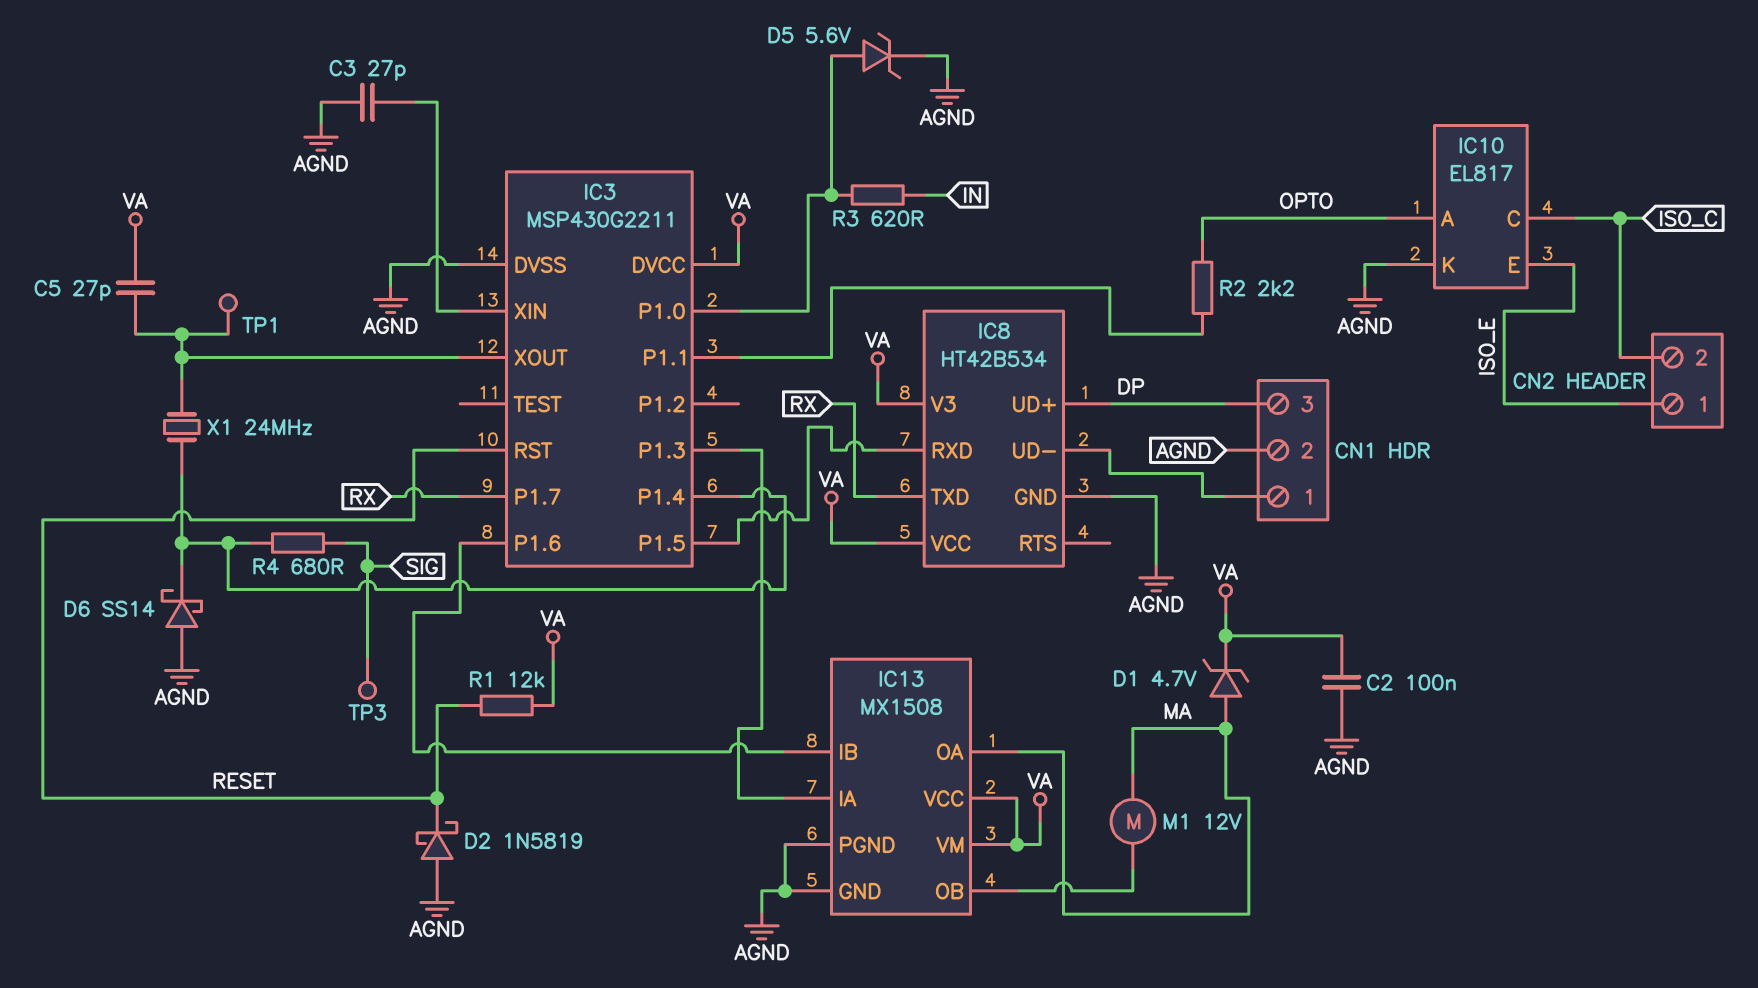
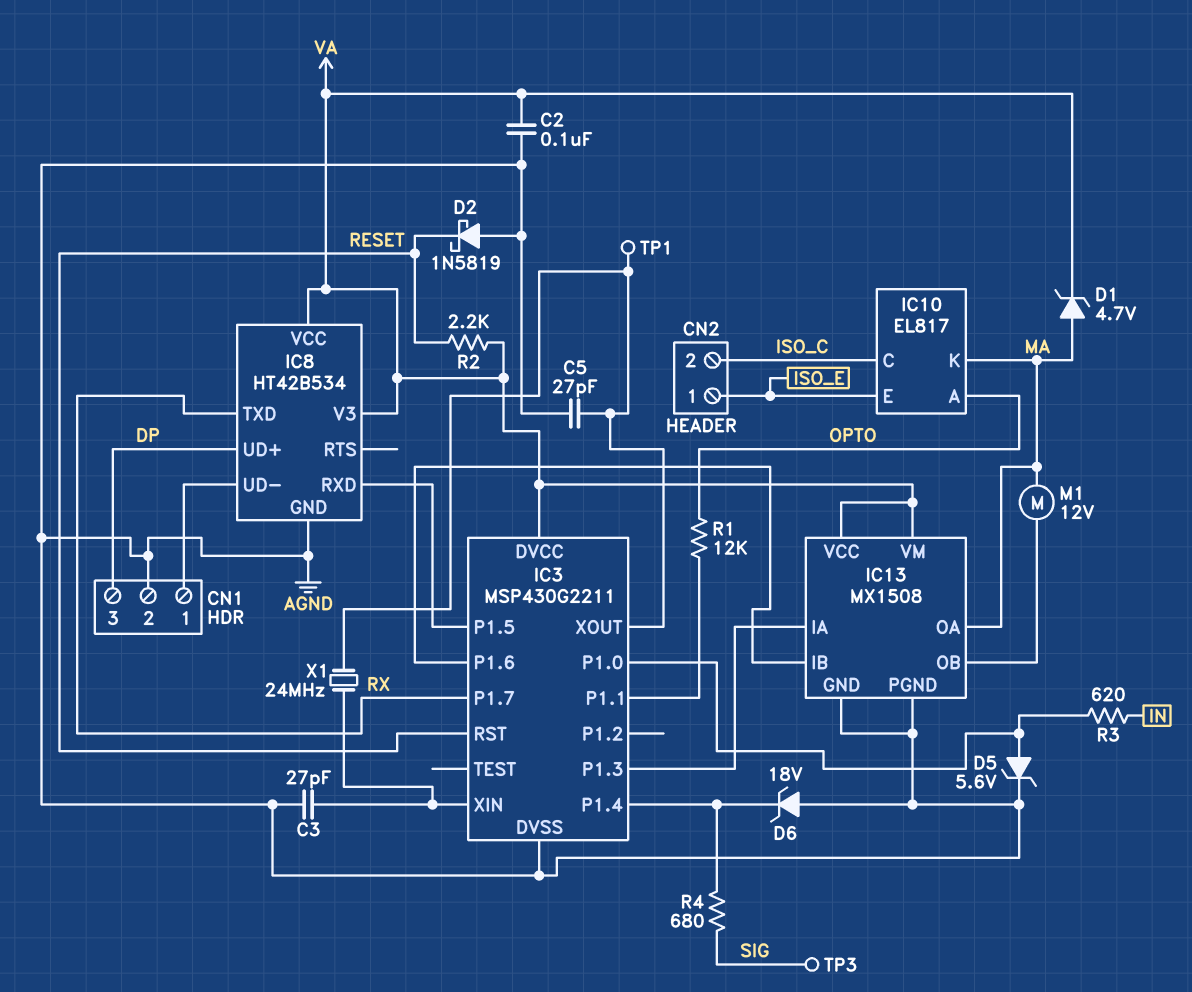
C5: 27pF (IC3/XOUT, VA) -> 27pF (AGND, IC3/XOUT)
D6: schottky SS14 (A AGND, K IC3/P1.4) -> zener 18V (A AGND, K IC3/P1.4)
IC10 pin K: AGND -> MA
R1: 12k (RESET, VA) -> 12k (IC3/P1.1, OPTO)
R2: 2.2k (IC3/P1.1, OPTO) -> 2.2k (RESET, VA)
X1: 24MHz (IC3/P1.4, IC3/XOUT) -> 24MHz (IC3/XIN, IC3/XOUT)

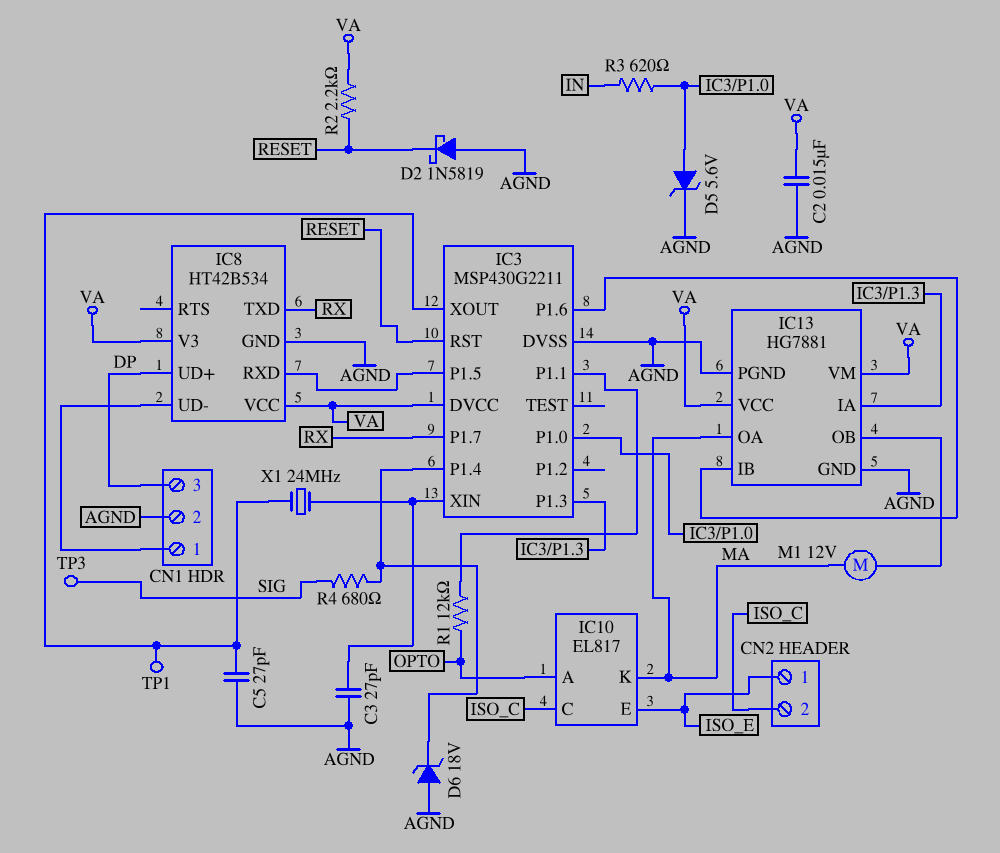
C2: 100nF (AGND, VA) -> 15nF (AGND, VA)
D1: zener 4.7V (A MA, K VA) -> none
IC13: MX1508 -> HG7881

